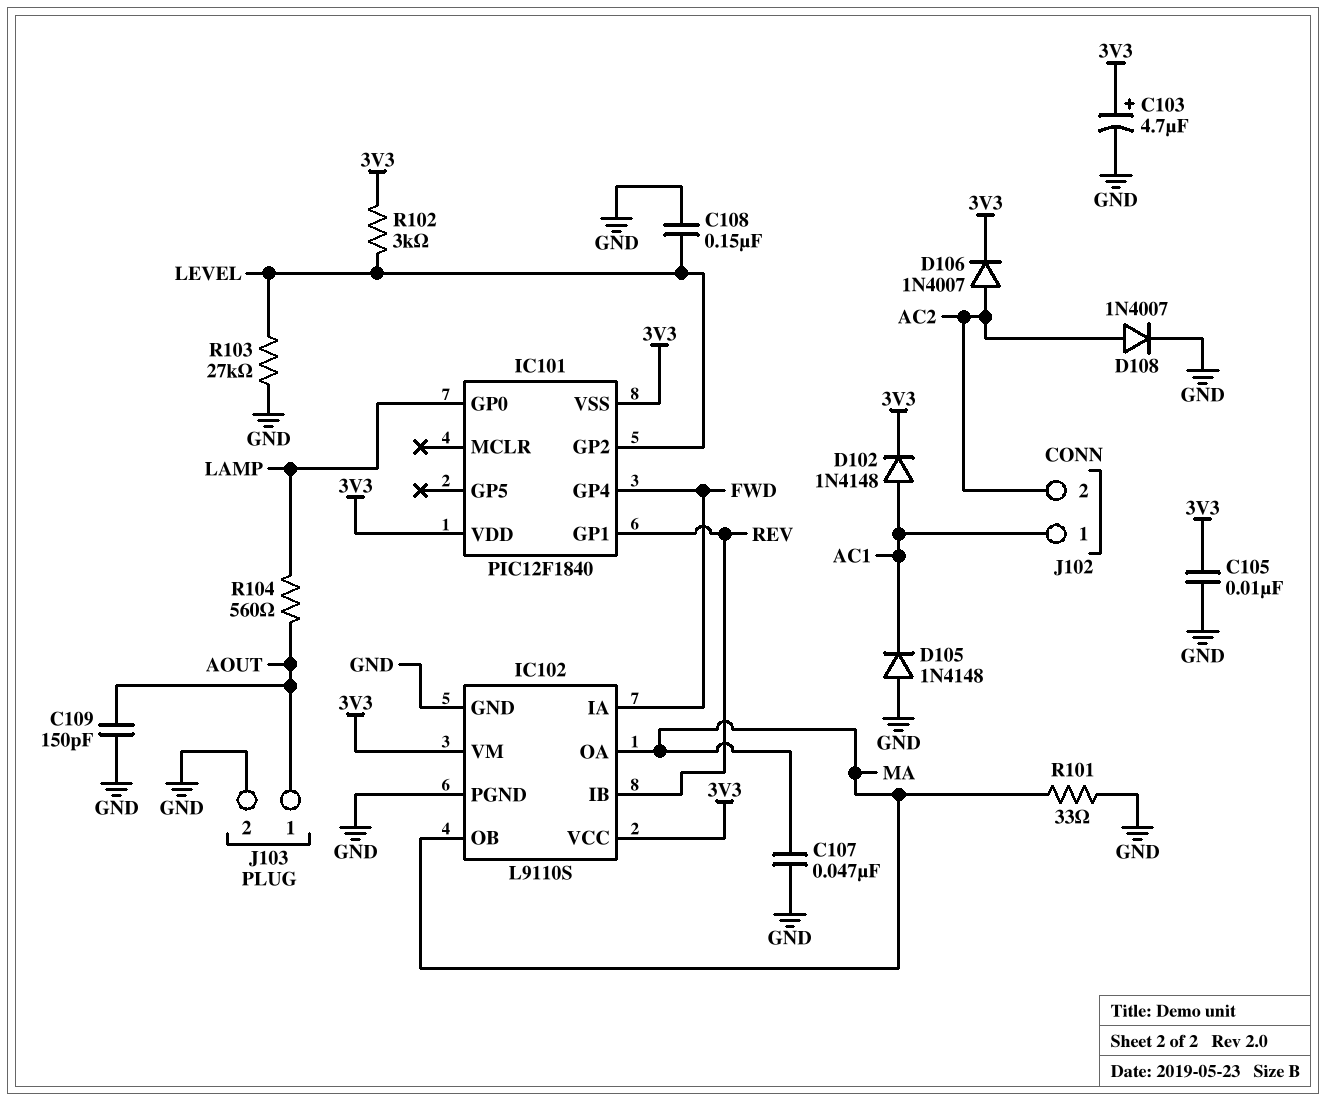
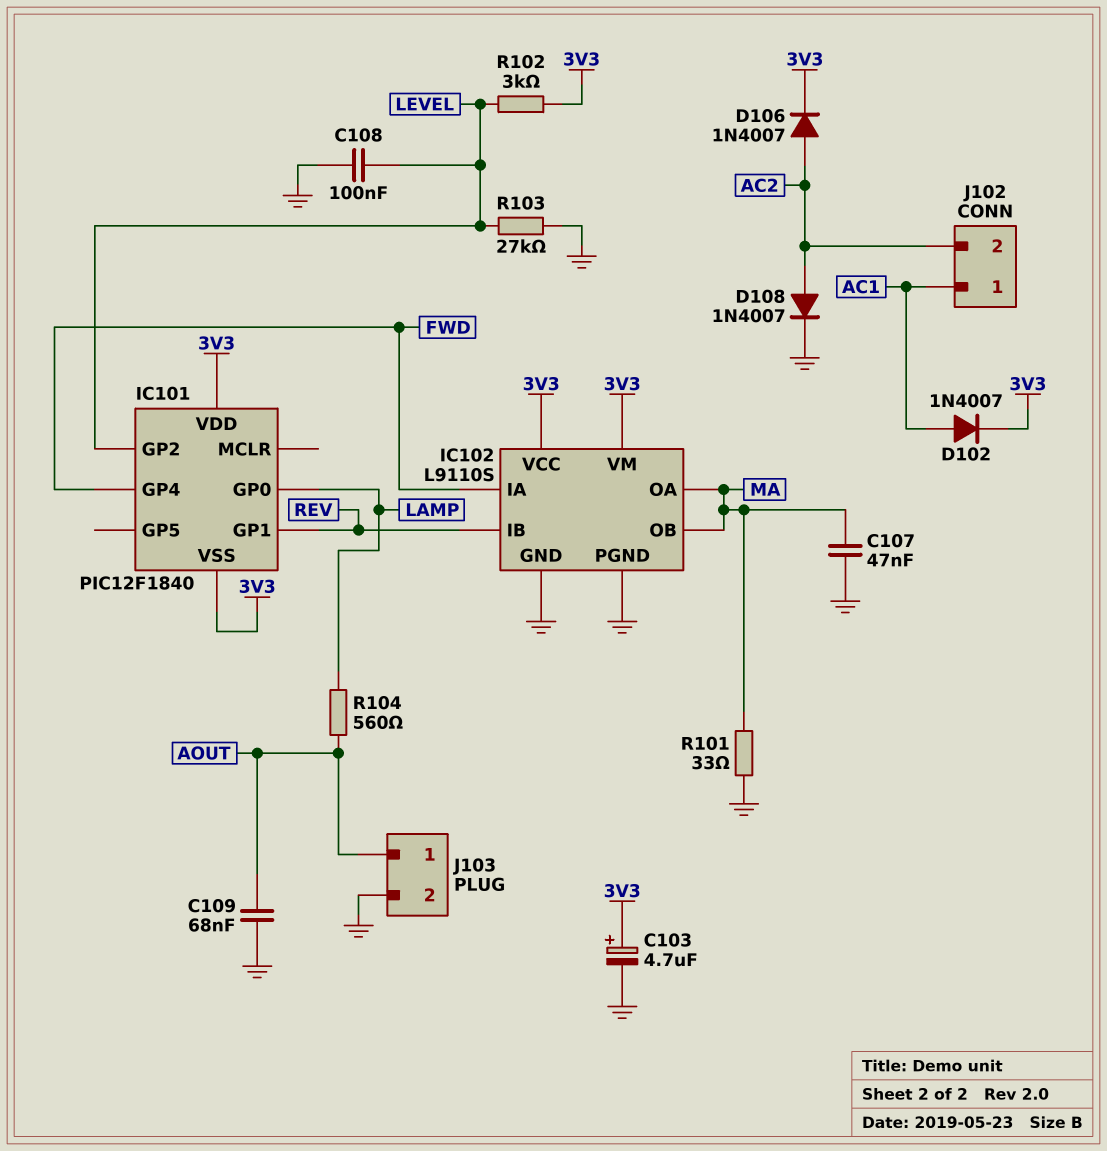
C105: 10nF (3V3, GND) -> none
C108: 150nF (GND, LEVEL) -> 100nF (GND, LEVEL)
C109: 150pF (AOUT, GND) -> 68nF (AOUT, GND)
D102: diode 1N4148 (A AC1, K 3V3) -> diode 1N4007 (A AC1, K 3V3)
D105: diode 1N4148 (A GND, K AC1) -> none

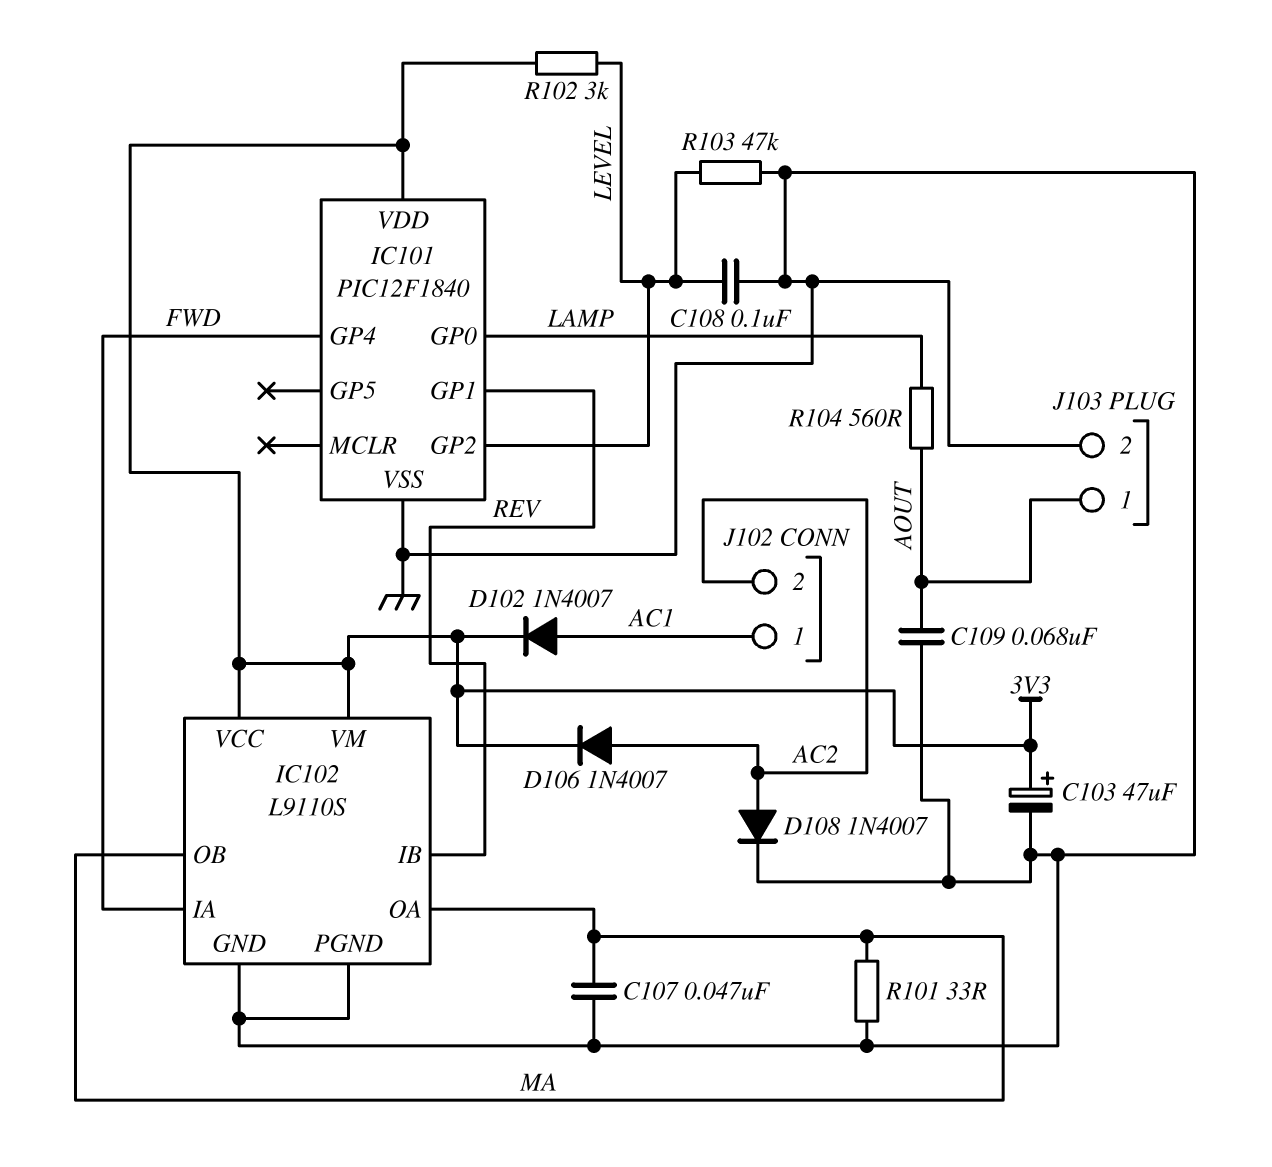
C103: 4.7uF (plus 3V3, minus GND) -> 47uF (plus 3V3, minus GND)
IC101 pin VSS: 3V3 -> GND
R103: 27k (GND, LEVEL) -> 47k (GND, LEVEL)

